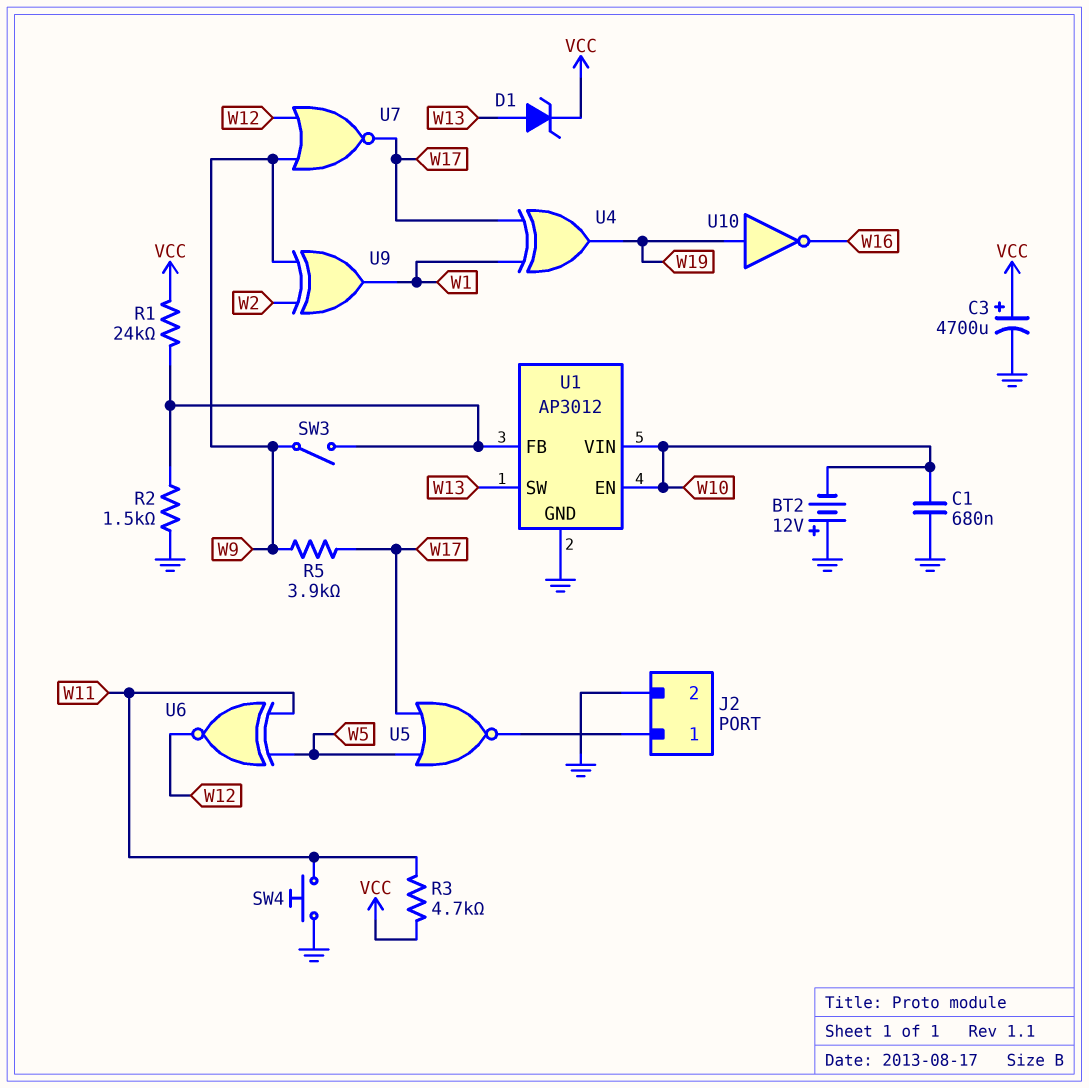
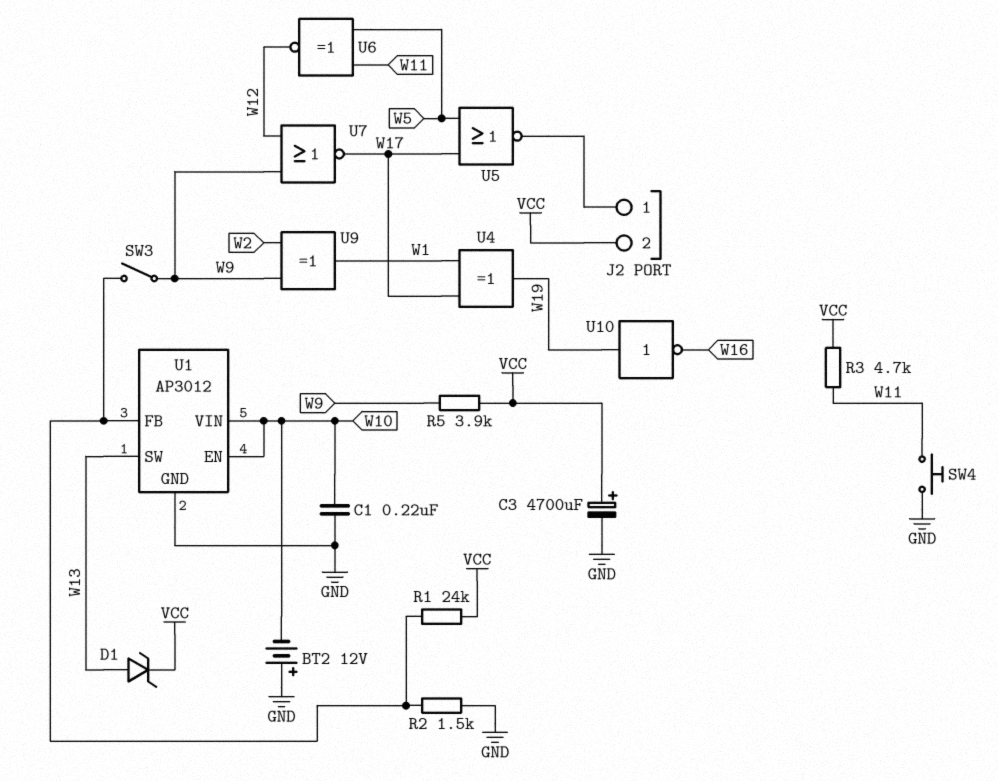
C1: 680nF (GND, W10) -> 220nF (GND, W10)
J2 pin 2: GND -> VCC
R5: 3.9k (W9, W17) -> 3.9k (VCC, W9)

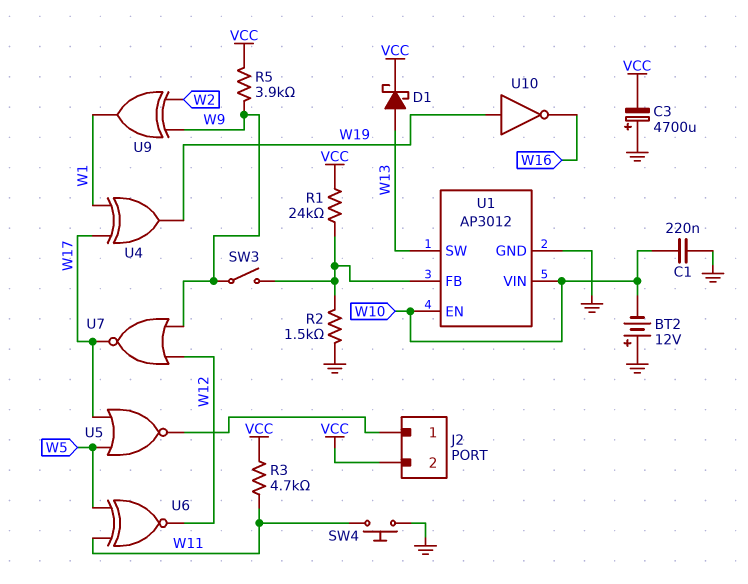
C3: 4700uF (plus VCC, minus GND) -> 4700uF (plus GND, minus VCC)
D1: zener (A W13, K VCC) -> schottky (A W13, K VCC)

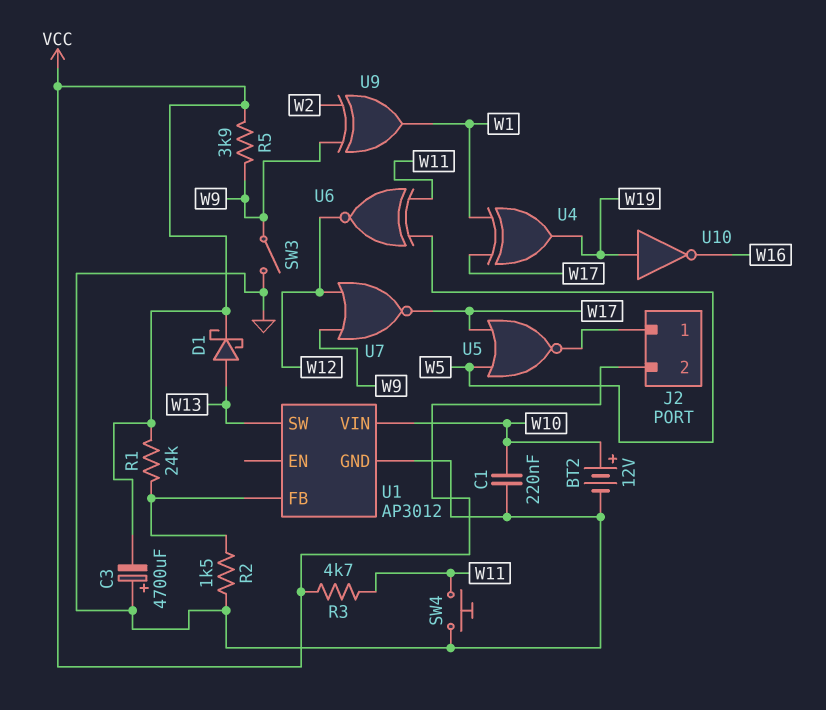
BT2: 12V (plus GND, minus W10) -> 12V (plus W10, minus GND)
SW3: switch (U1/FB, W9) -> switch (GND, W9)
U1 pin EN: W10 -> none

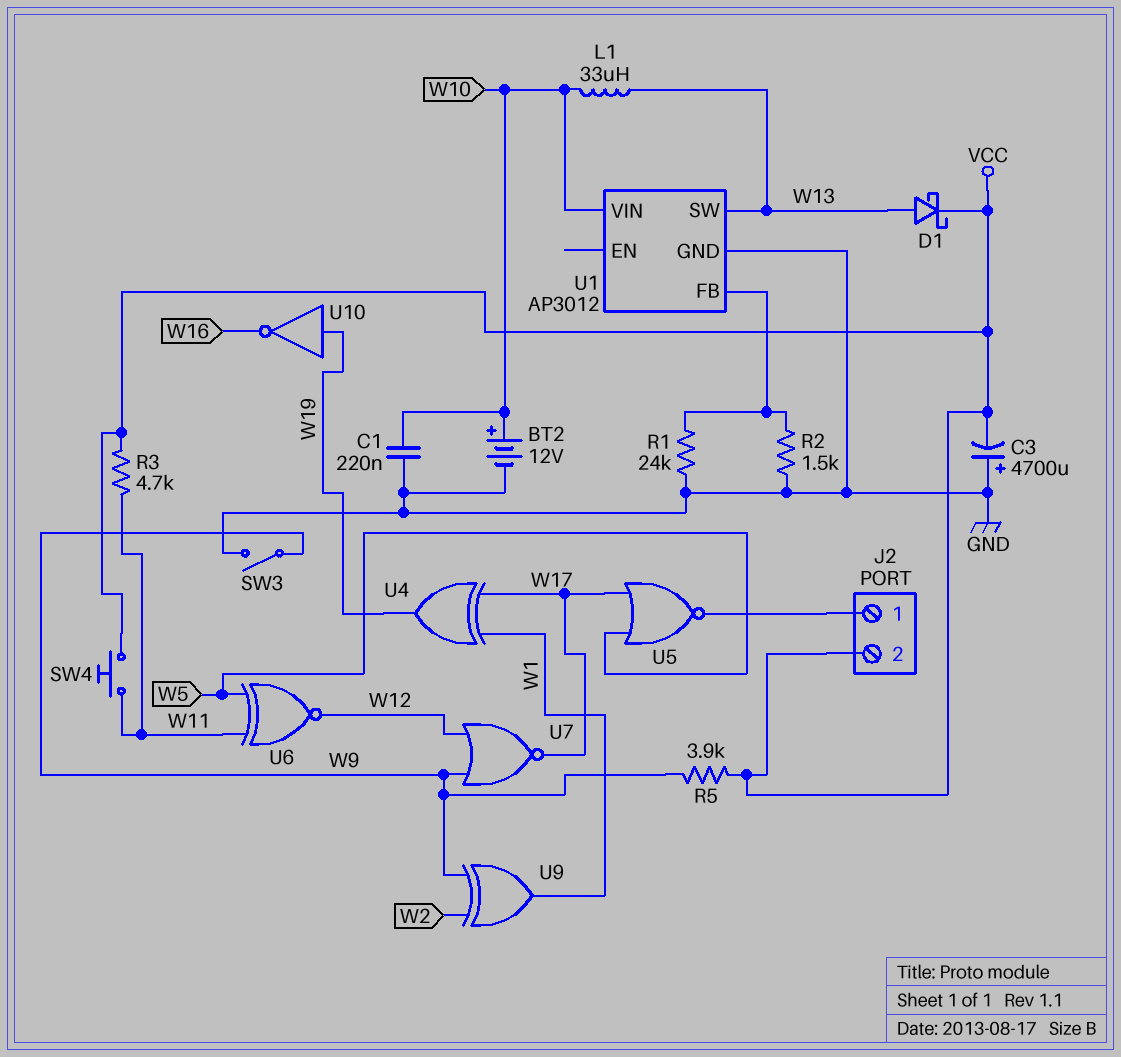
L1: none -> 33uH (W10, W13)
R1: 24k (U1/FB, VCC) -> 24k (GND, U1/FB)
SW4: button (GND, W11) -> button (VCC, W11)

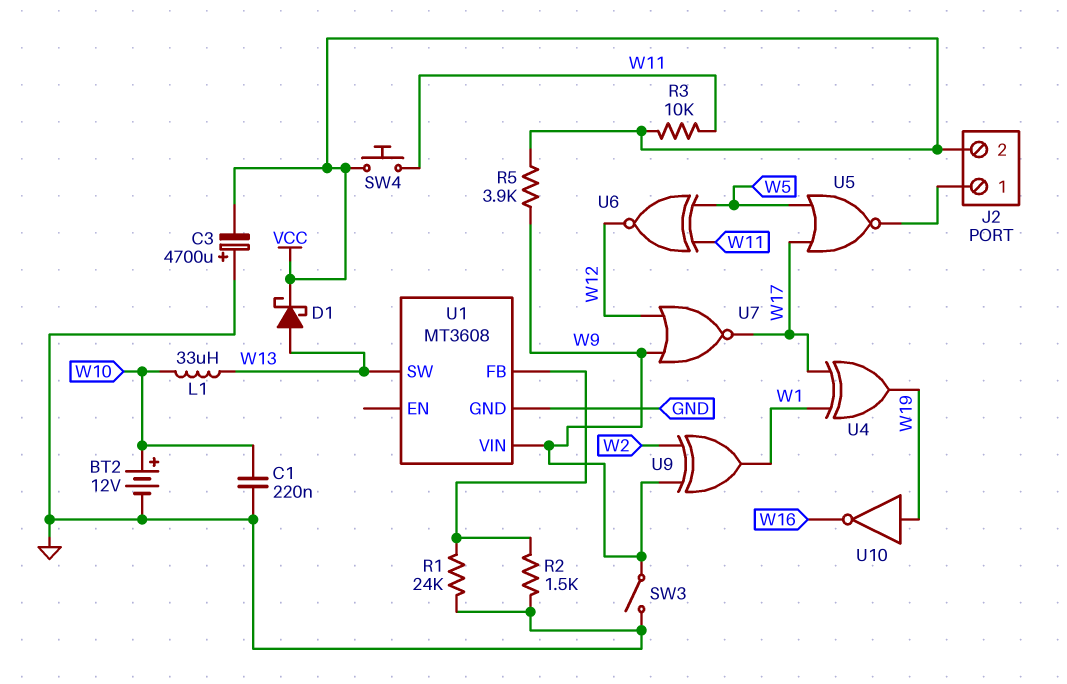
R3: 4.7k (VCC, W11) -> 10k (VCC, W11)
U1: AP3012 -> MT3608
U1 pin VIN: W10 -> W9

